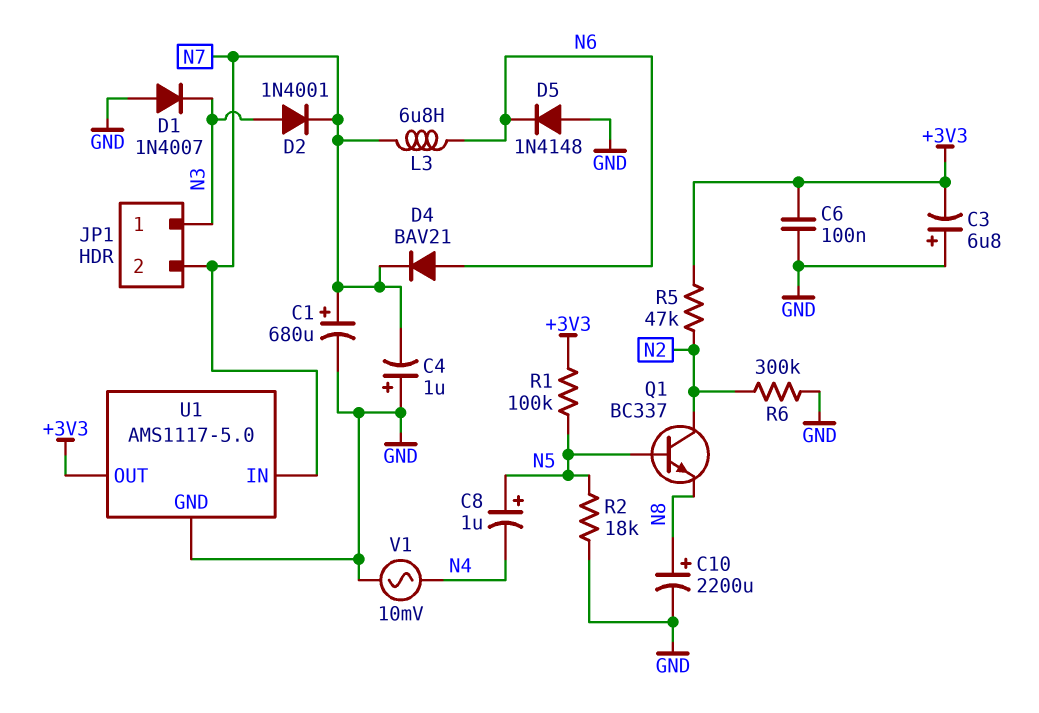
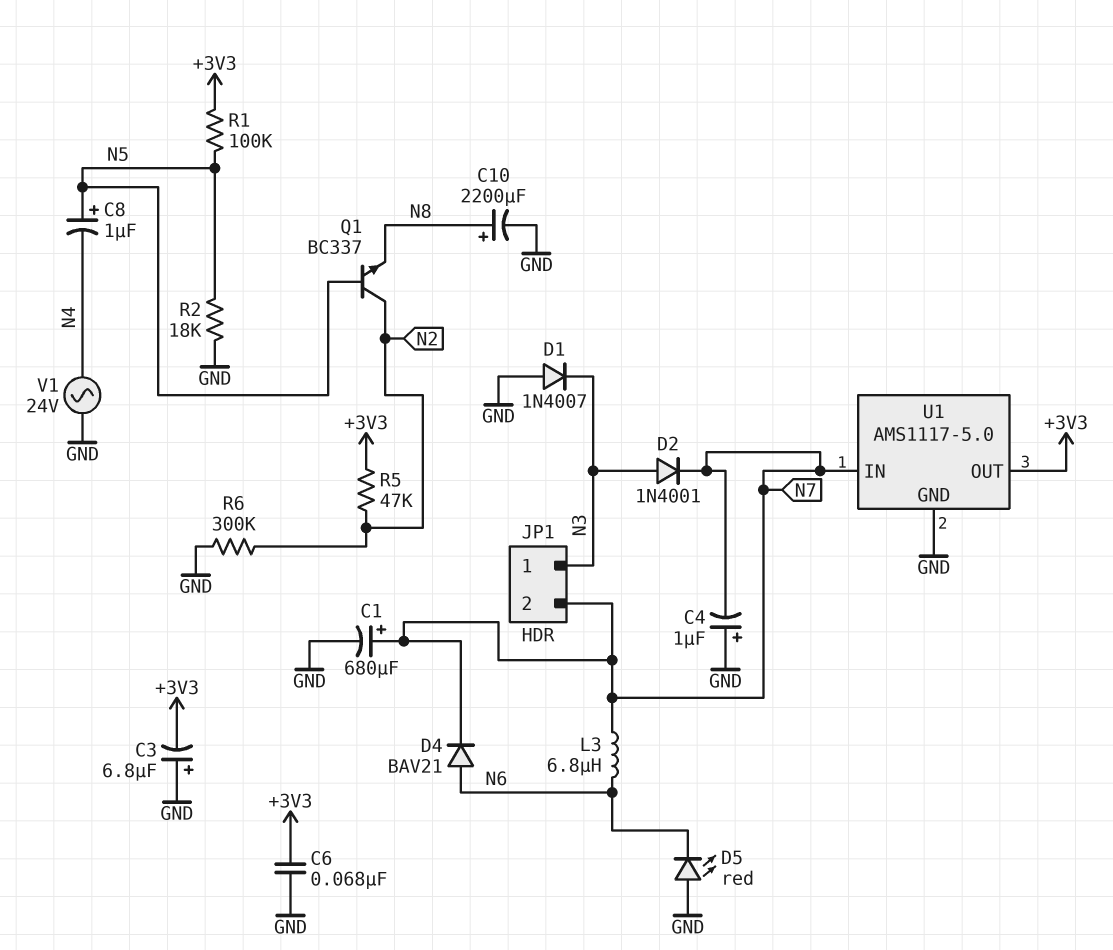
C6: 100nF (+3V3, GND) -> 68nF (+3V3, GND)
D5: diode 1N4148 (A GND, K N6) -> LED red (A GND, K N6)
V1: AC 10mV (GND, N4) -> AC 24V (GND, N4)

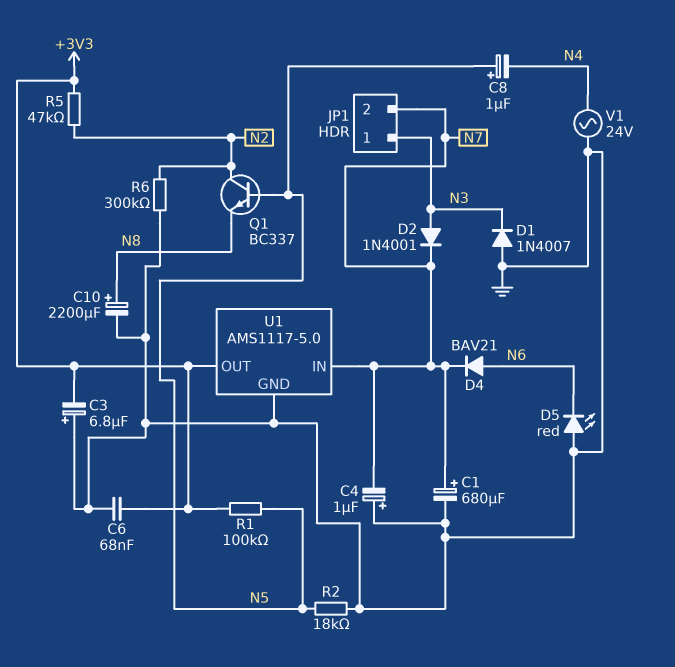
L3: 6.8uH (N6, N7) -> none

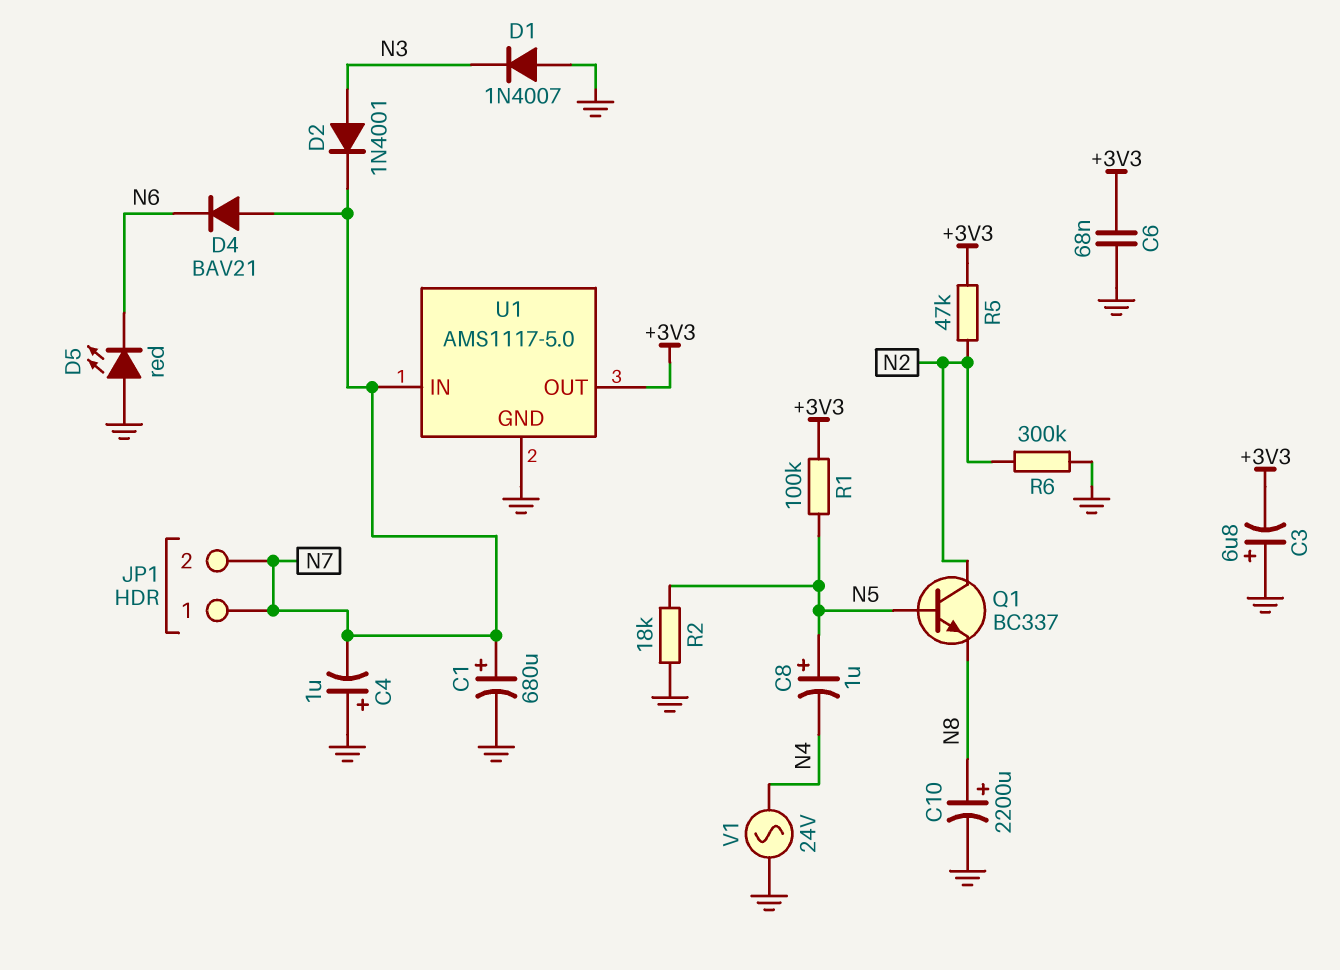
D4: diode BAV21 (A N6, K N7) -> diode BAV21 (A N7, K N6)
JP1 pin 1: N3 -> N7

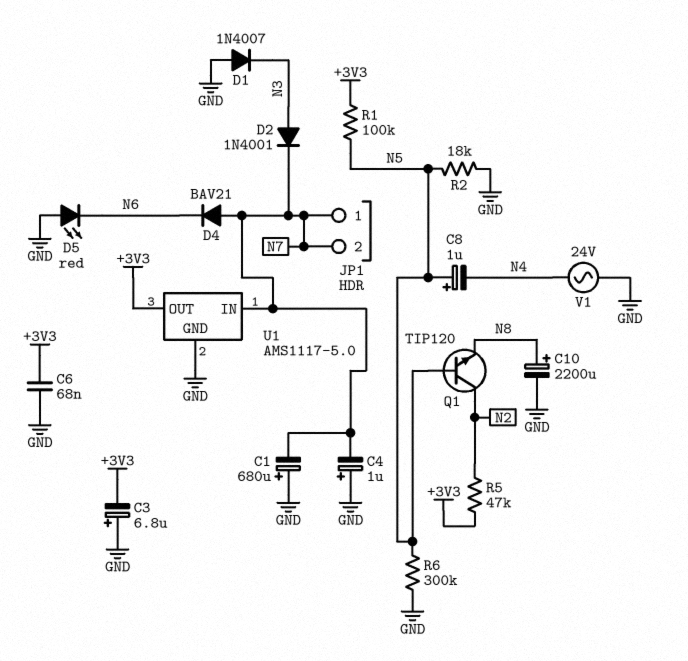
C1: 680uF (plus N7, minus GND) -> 680uF (plus GND, minus N7)
Q1: NPN BC337 (B N5, C N2, E N8) -> NPN TIP120 (B N5, C N2, E N8)
R6: 300k (GND, N2) -> 300k (GND, N5)

